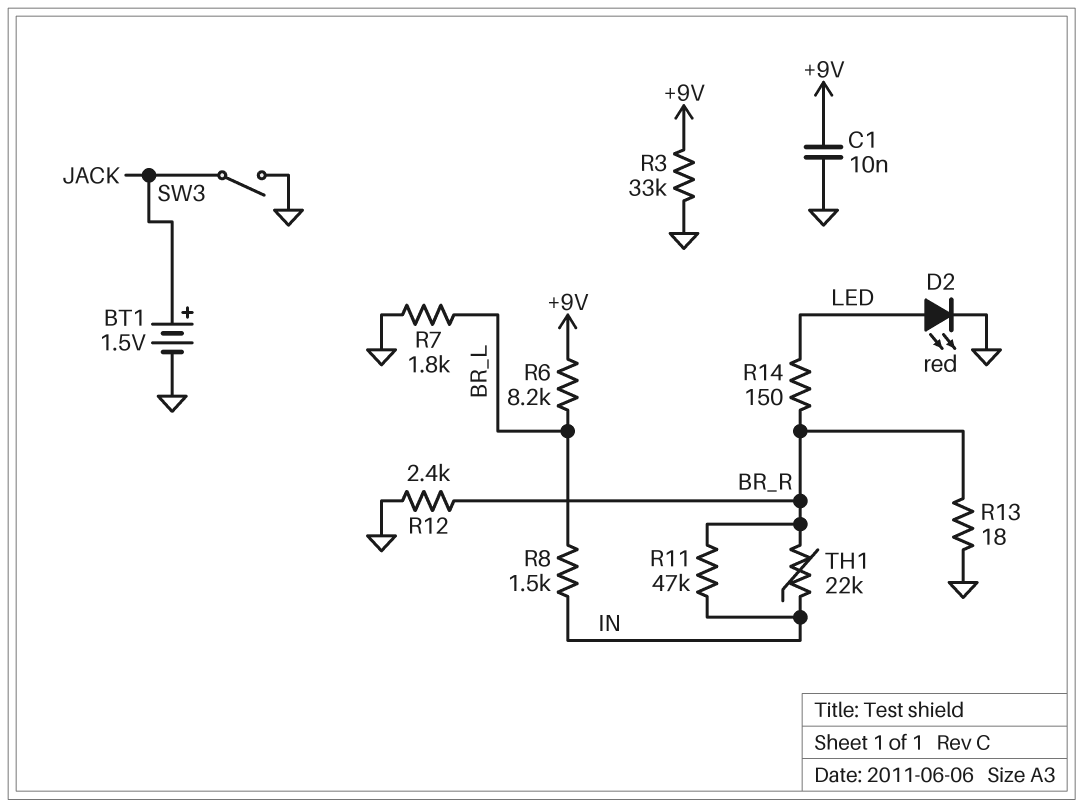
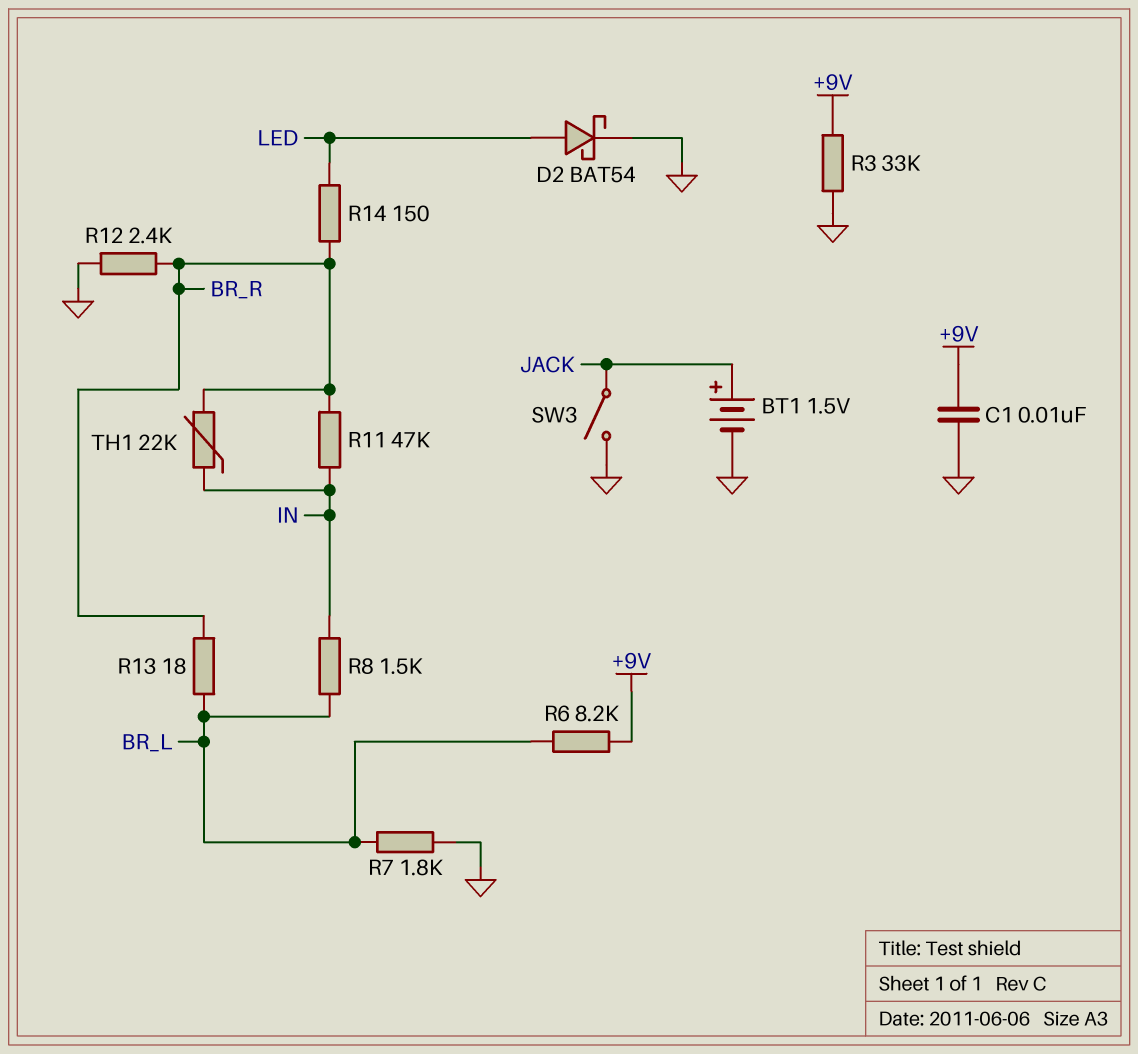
D2: LED red (A LED, K GND) -> schottky BAT54 (A LED, K GND)
R13: 18 (BR_R, GND) -> 18 (BR_L, BR_R)

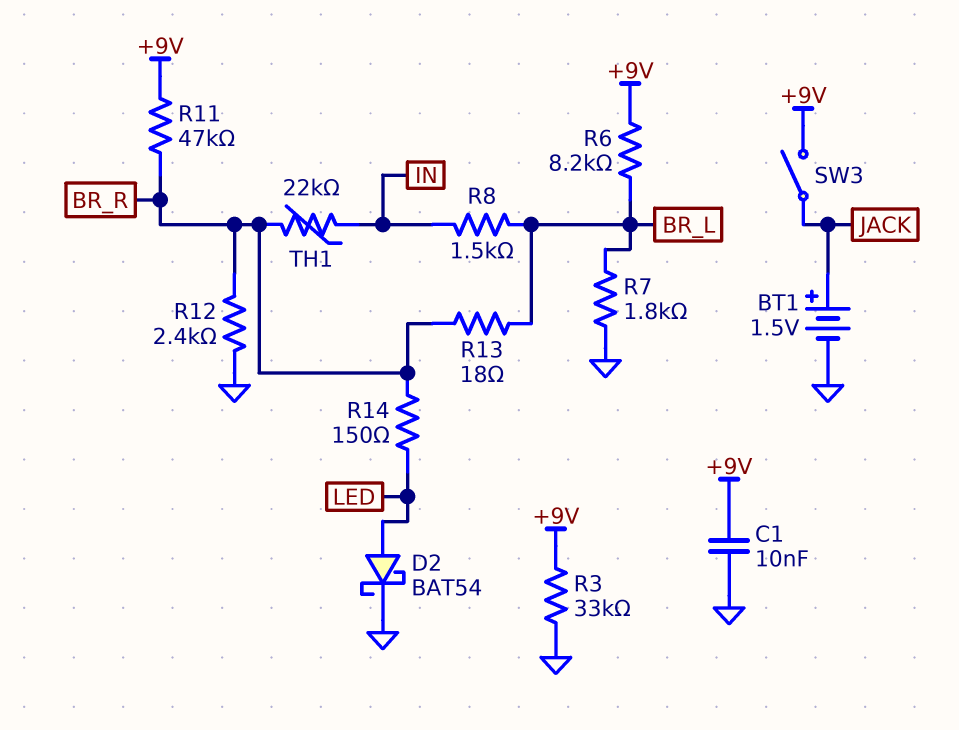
R11: 47k (BR_R, IN) -> 47k (+9V, BR_R)
SW3: switch (GND, JACK) -> switch (+9V, JACK)

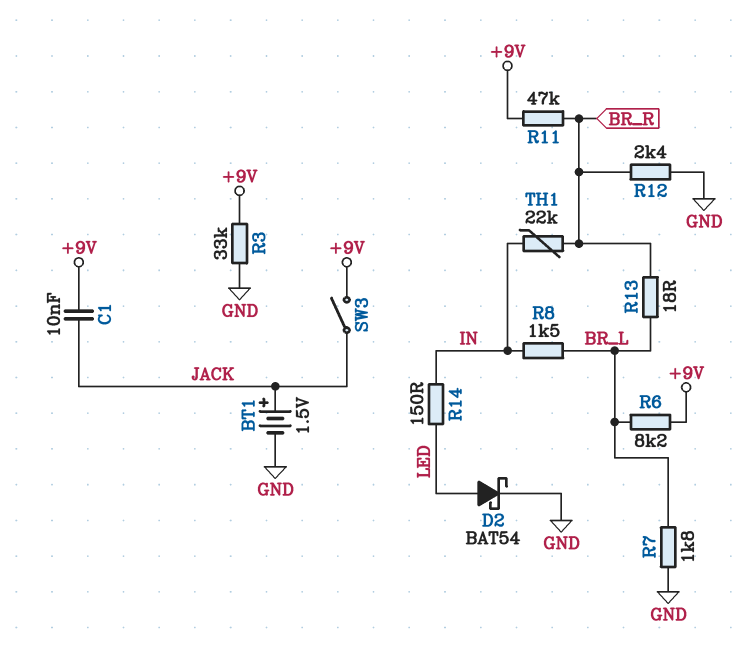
C1: 10nF (+9V, GND) -> 10nF (+9V, JACK)
R14: 150 (BR_R, LED) -> 150 (IN, LED)

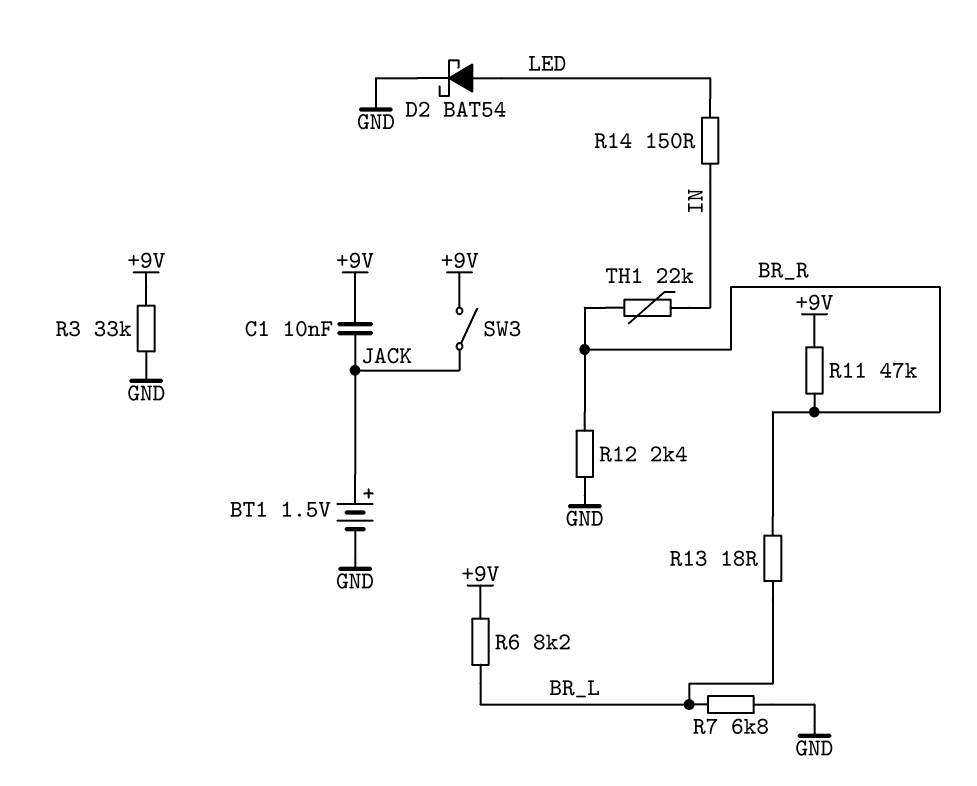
R7: 1.8k (BR_L, GND) -> 6.8k (BR_L, GND)
R8: 1.5k (BR_L, IN) -> none

